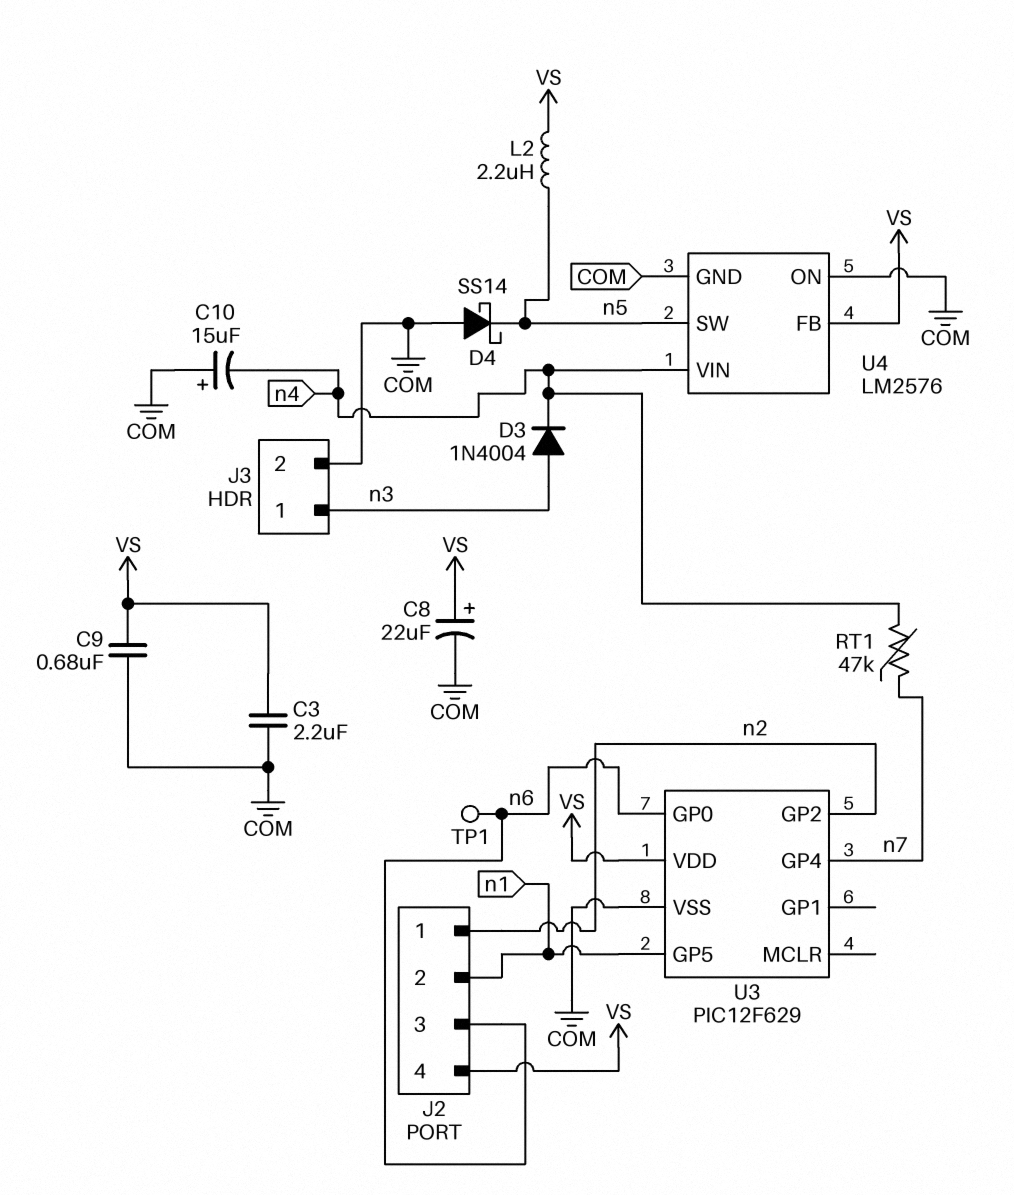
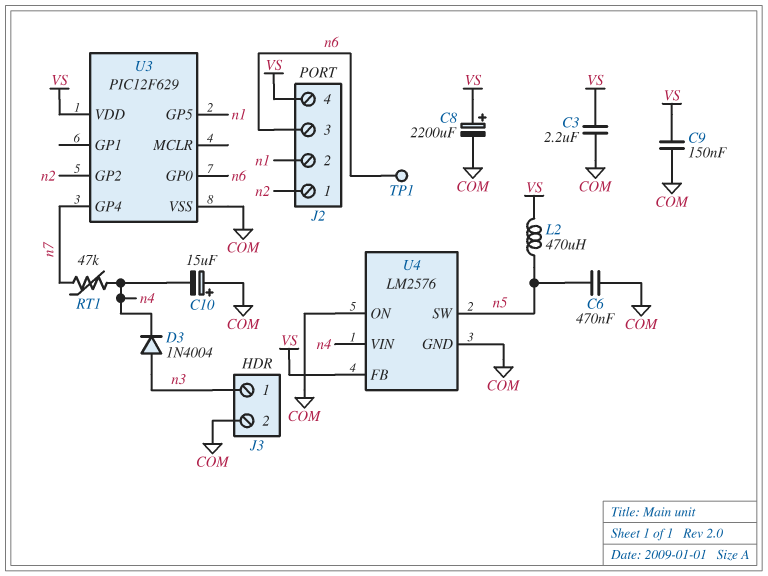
C6: none -> 470nF (COM, n5)
C8: 22uF (plus VS, minus COM) -> 2200uF (plus VS, minus COM)
C9: 680nF (COM, VS) -> 150nF (COM, VS)
D4: schottky SS14 (A COM, K n5) -> none
L2: 2.2uH (VS, n5) -> 470uH (VS, n5)

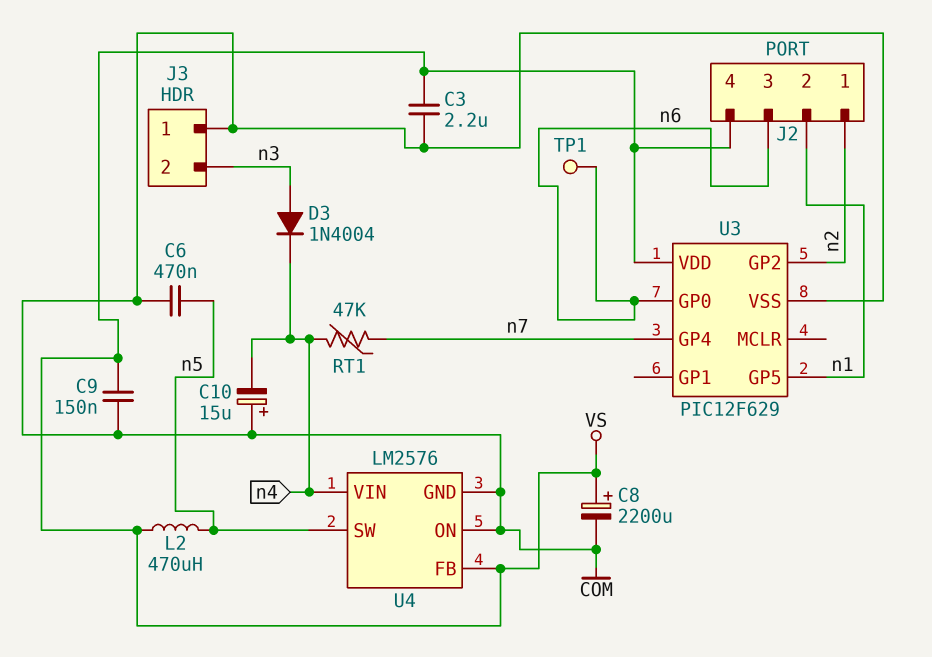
J3 pin 1: n3 -> COM
J3 pin 2: COM -> n3

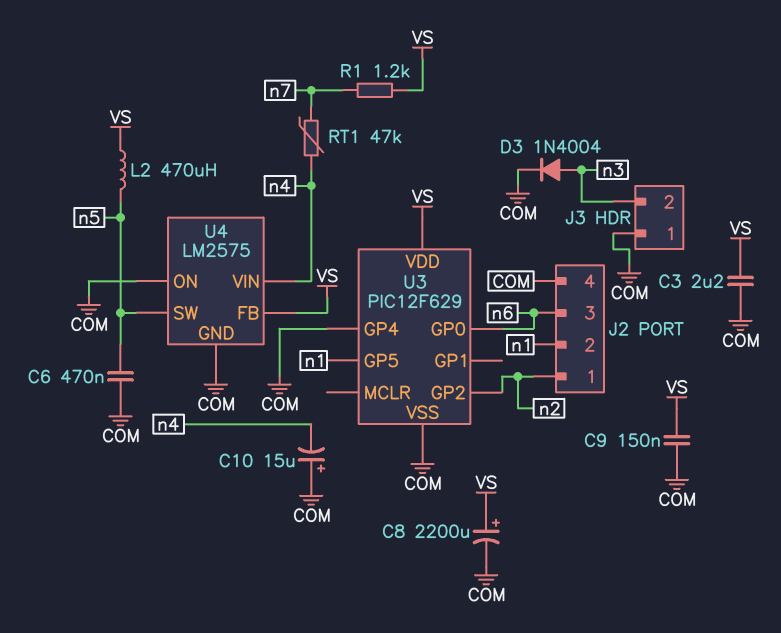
D3: diode 1N4004 (A n3, K n4) -> diode 1N4004 (A n3, K COM)
J2 pin 4: VS -> COM
R1: none -> 1.2k (VS, n7)
TP1: test point (n6) -> none
U3 pin GP4: n7 -> COM
U4: LM2576 -> LM2575

